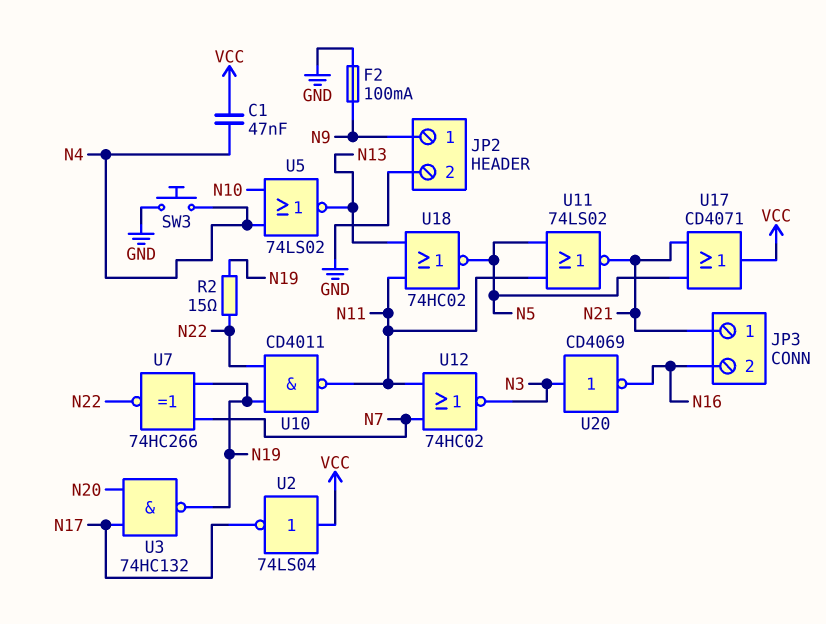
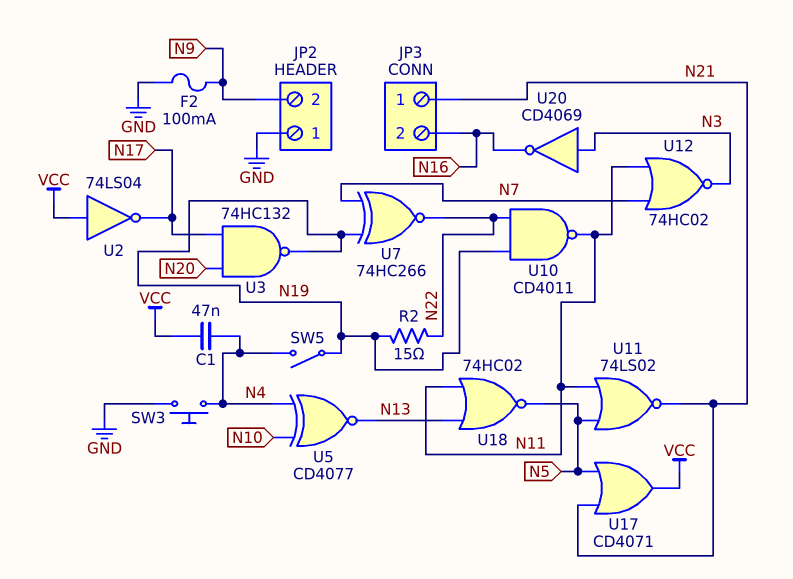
JP2 pin 1: N9 -> GND
JP2 pin 2: GND -> N9
SW5: none -> switch (N4, N19)
U5: NOR 74LS02 (in N4, in N10, out N13) -> XNOR CD4077 (in N4, in N10, out N13)

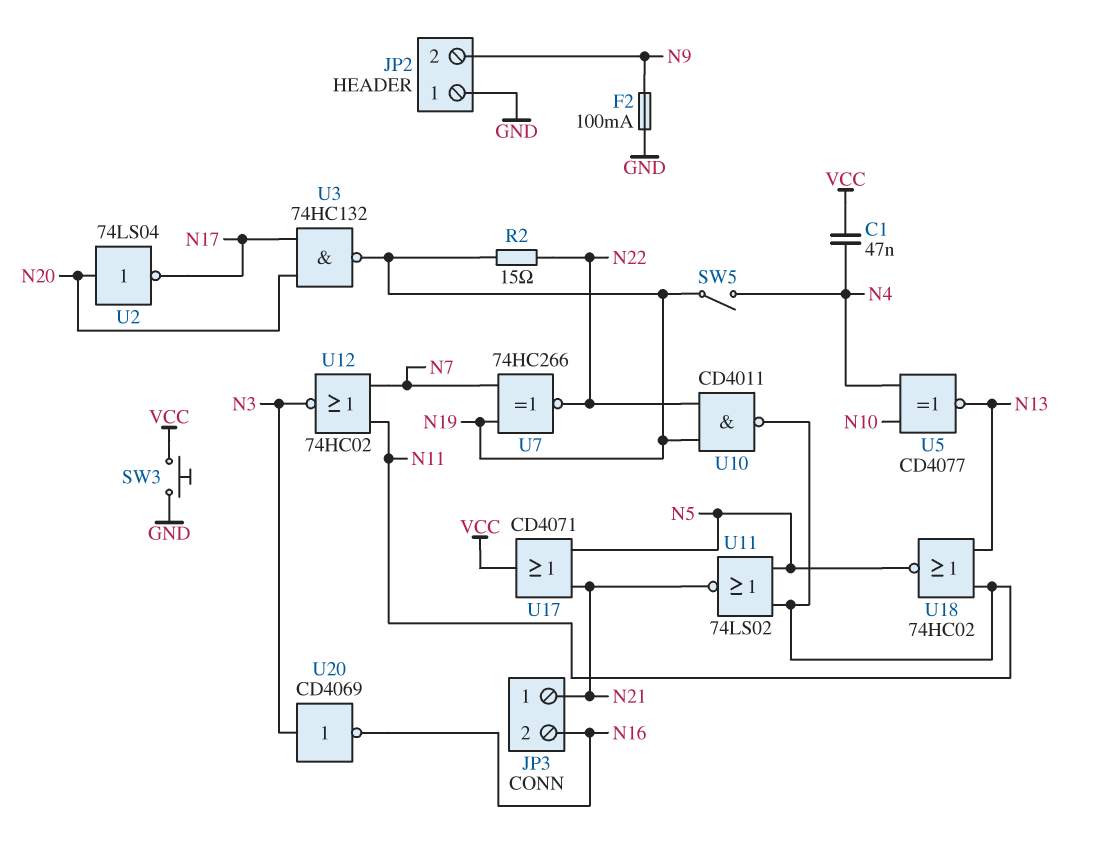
SW3: button (GND, N4) -> button (GND, VCC)
U2: NOT 74LS04 (in VCC, out N17) -> NOT 74LS04 (in N20, out N17)

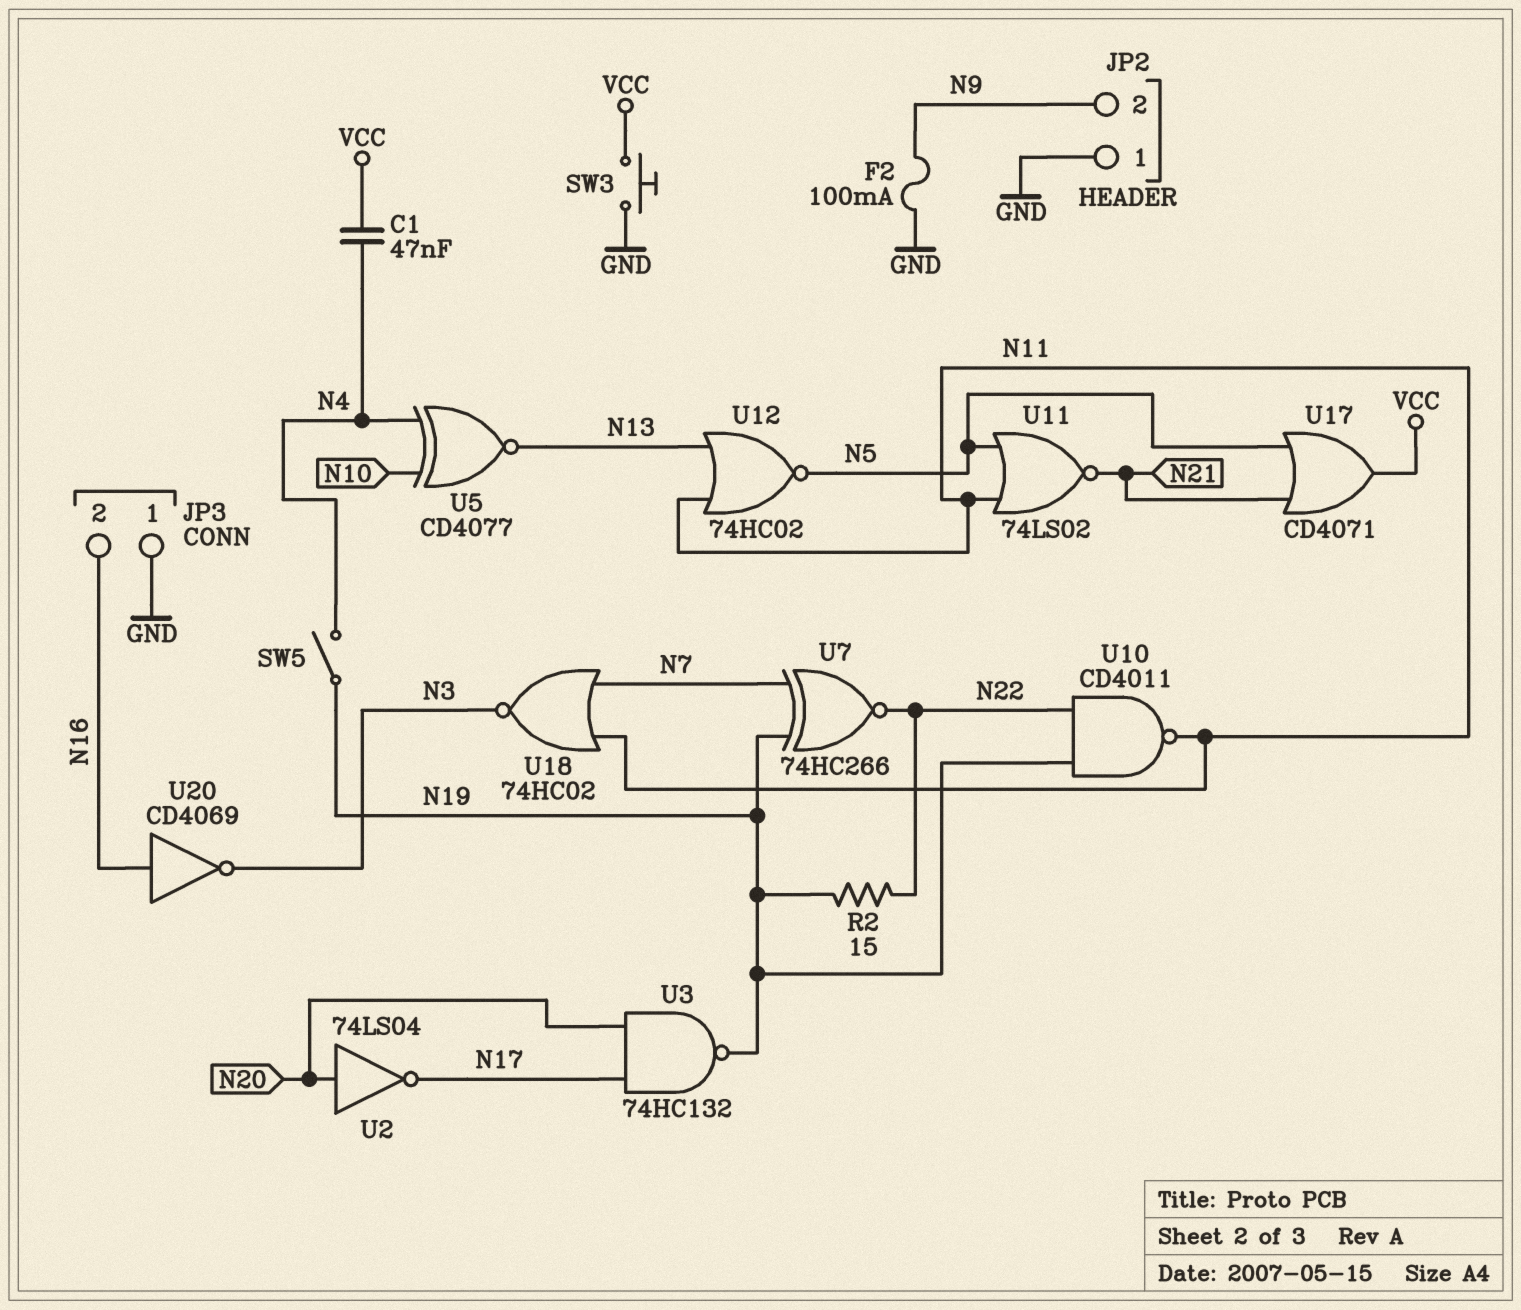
JP3 pin 1: N21 -> GND
U12: NOR 74HC02 (in N7, in N11, out N3) -> NOR 74HC02 (in N11, in N13, out N5)
U18: NOR 74HC02 (in N11, in N13, out N5) -> NOR 74HC02 (in N7, in N11, out N3)
U20: NOT CD4069 (in N3, out N16) -> NOT CD4069 (in N16, out N3)

